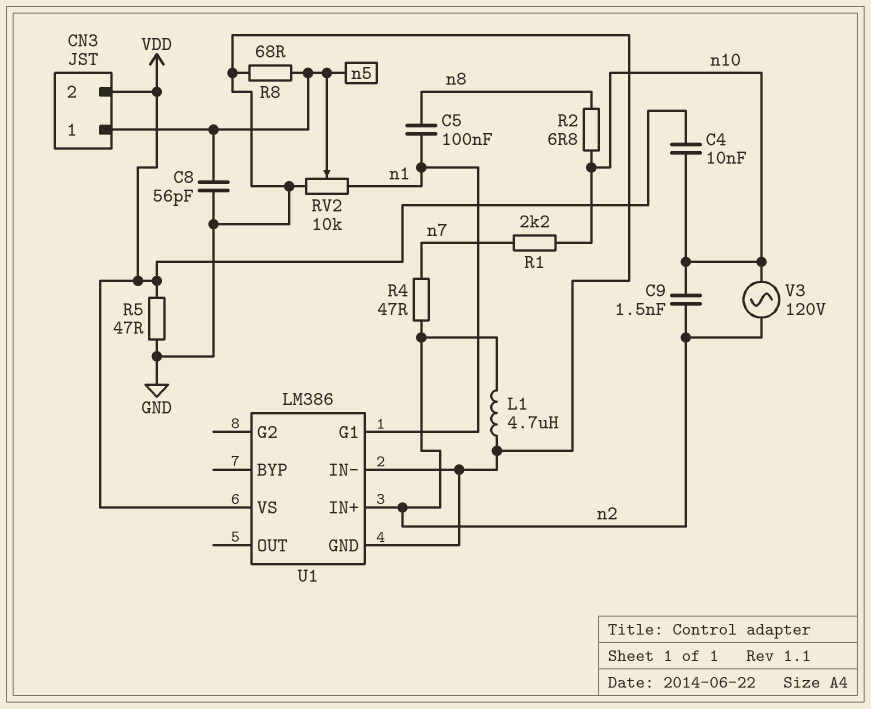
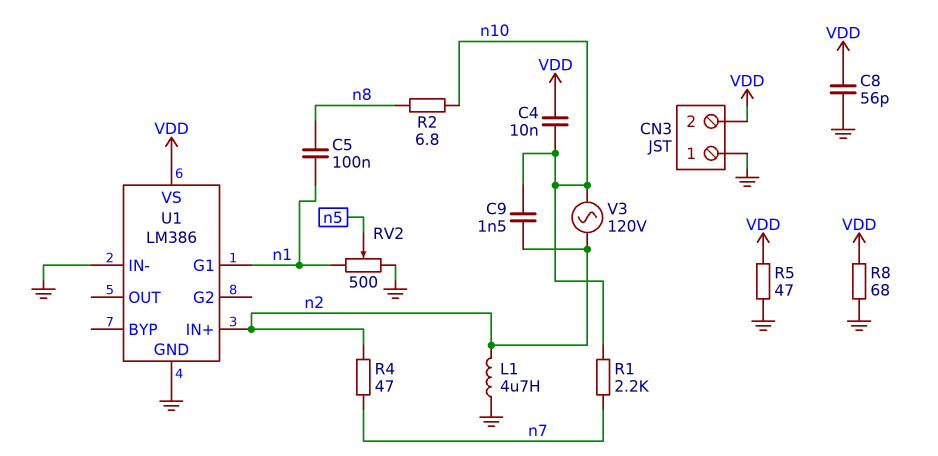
C8: 56pF (GND, n5) -> 56pF (GND, VDD)
CN3 pin 1: n5 -> GND
R8: 68 (GND, n5) -> 68 (GND, VDD)
RV2: 10k (GND, n1, wiper n5) -> 500 (GND, n1, wiper n5)

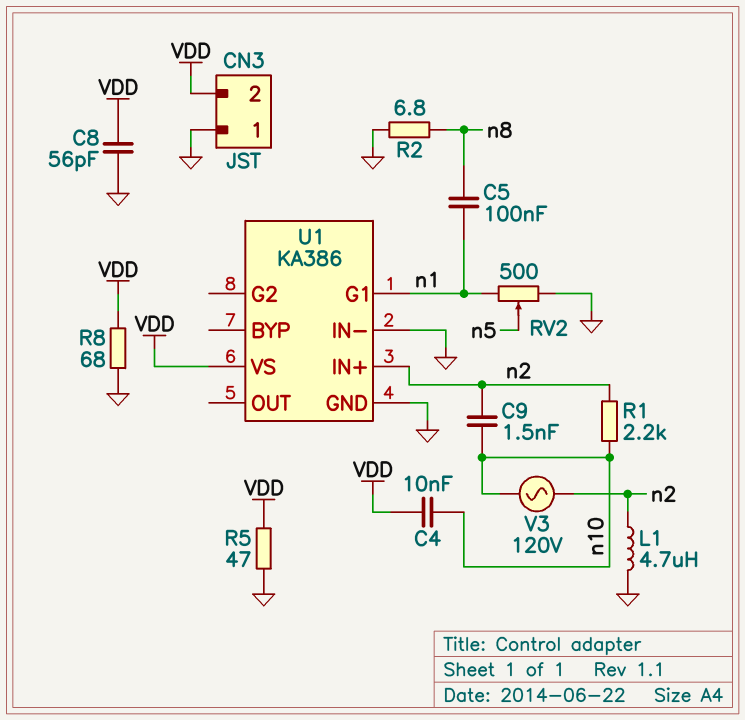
R1: 2.2k (n7, n10) -> 2.2k (n2, n10)
R2: 6.8 (n8, n10) -> 6.8 (GND, n8)
R4: 47 (n2, n7) -> none
U1: LM386 -> KA386

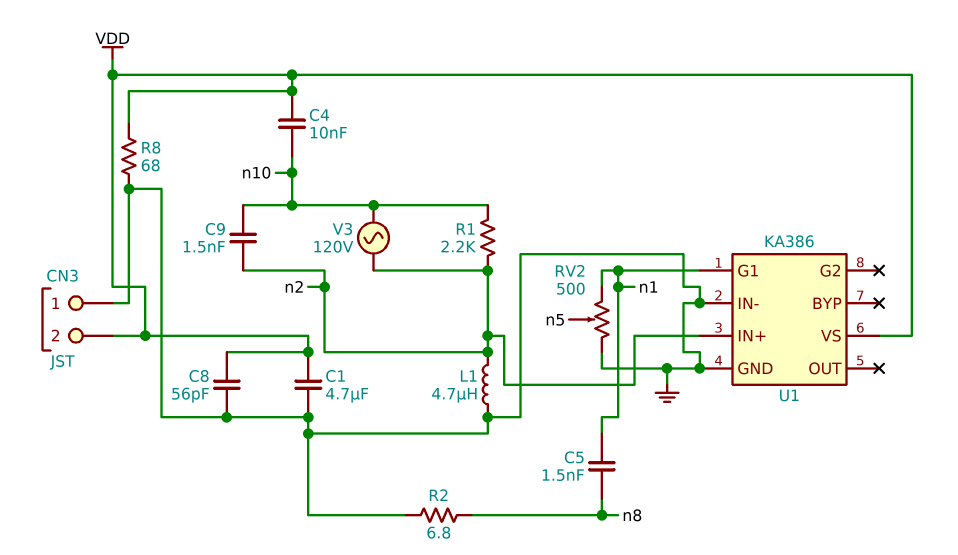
C1: none -> 4.7uF (GND, VDD)
C5: 100nF (n1, n8) -> 1.5nF (n1, n8)
R5: 47 (GND, VDD) -> none

